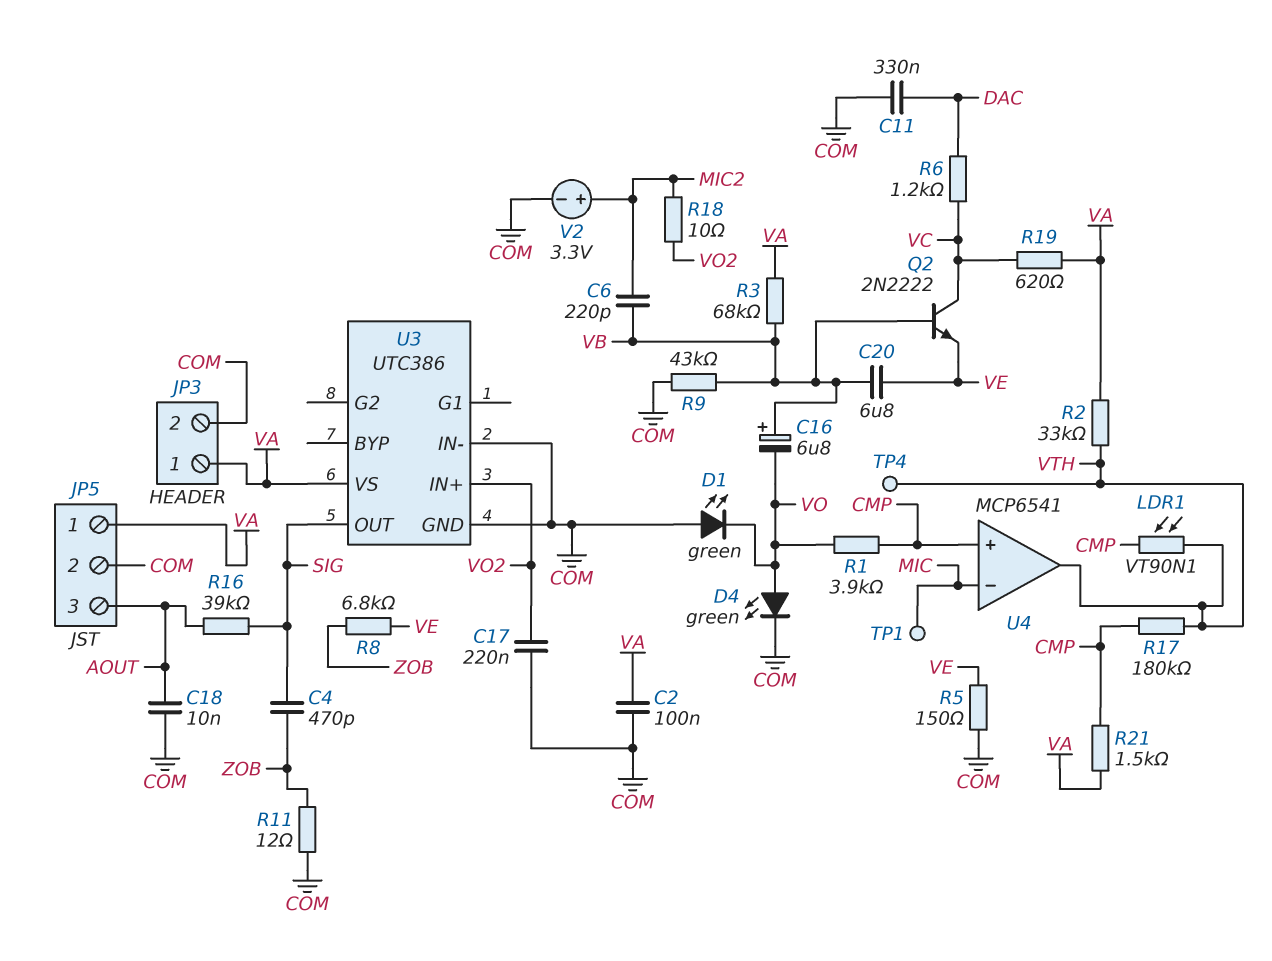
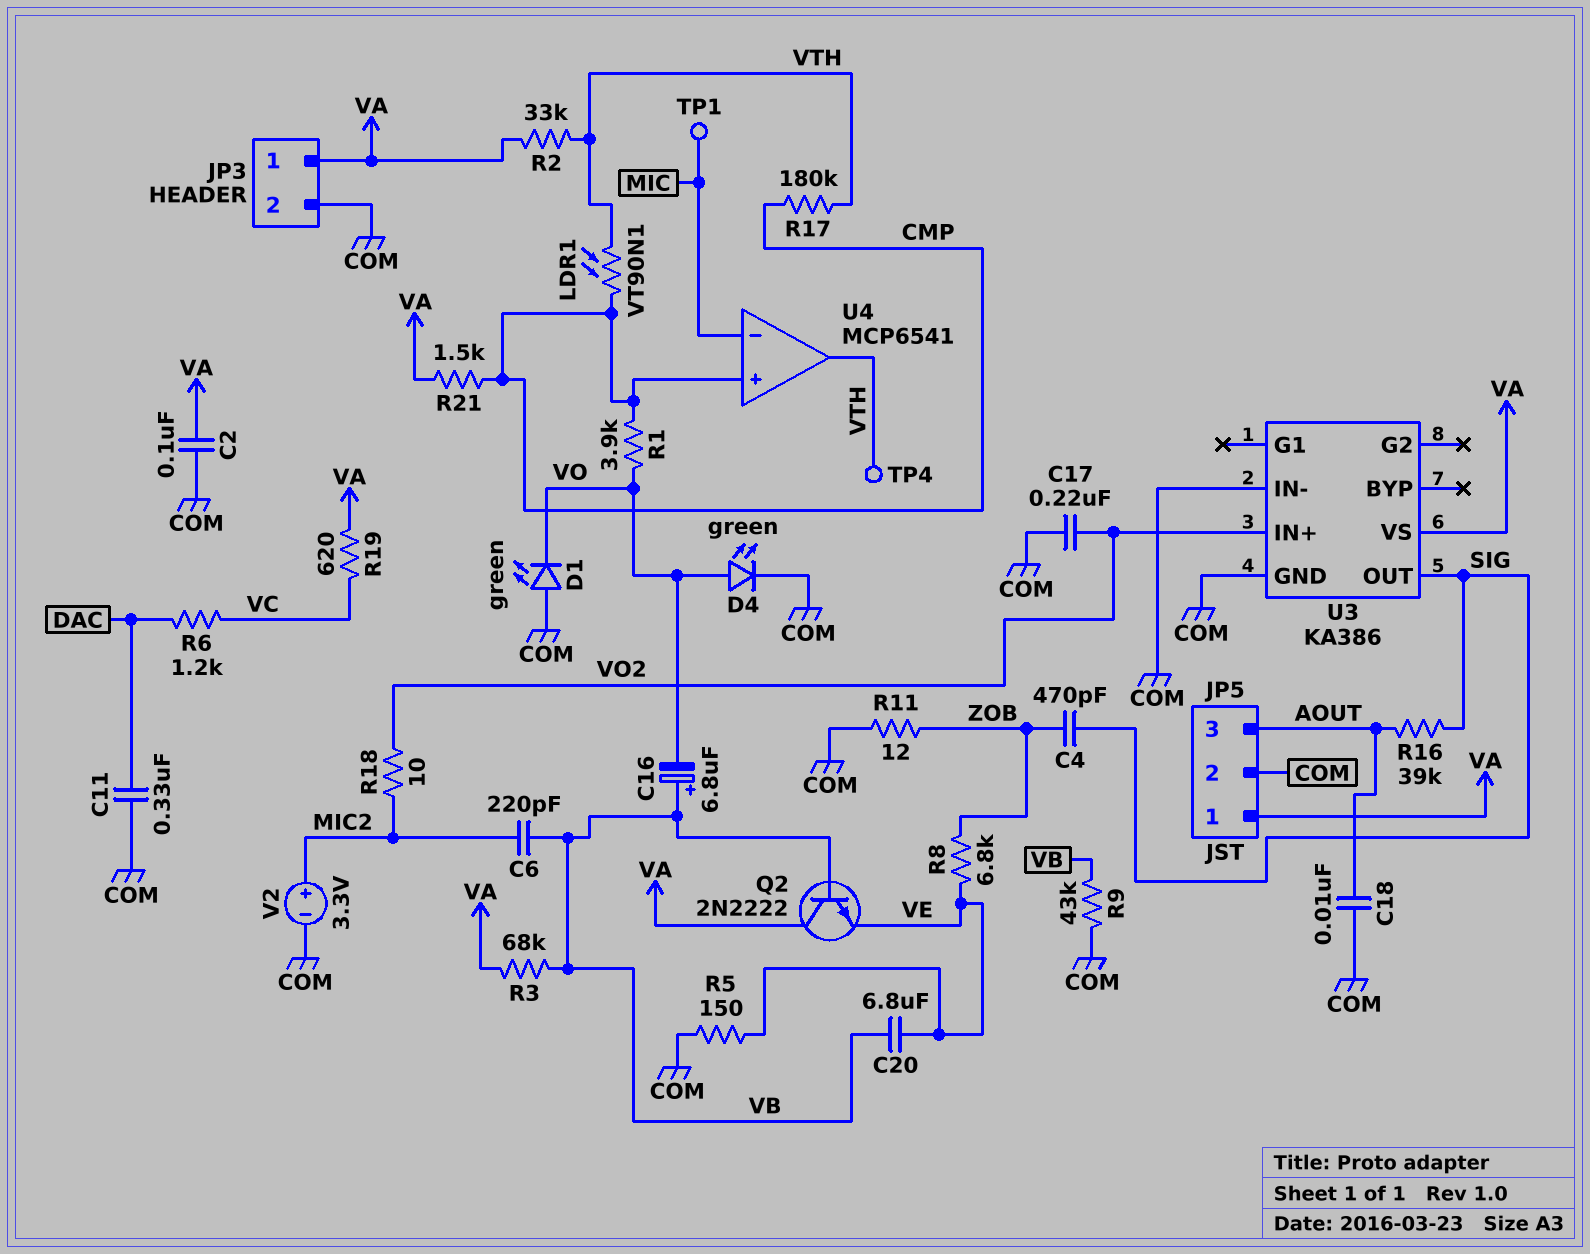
Q2: NPN 2N2222 (B VB, C VC, E VE) -> NPN 2N2222 (B VB, C VA, E VE)
U3: UTC386 -> KA386

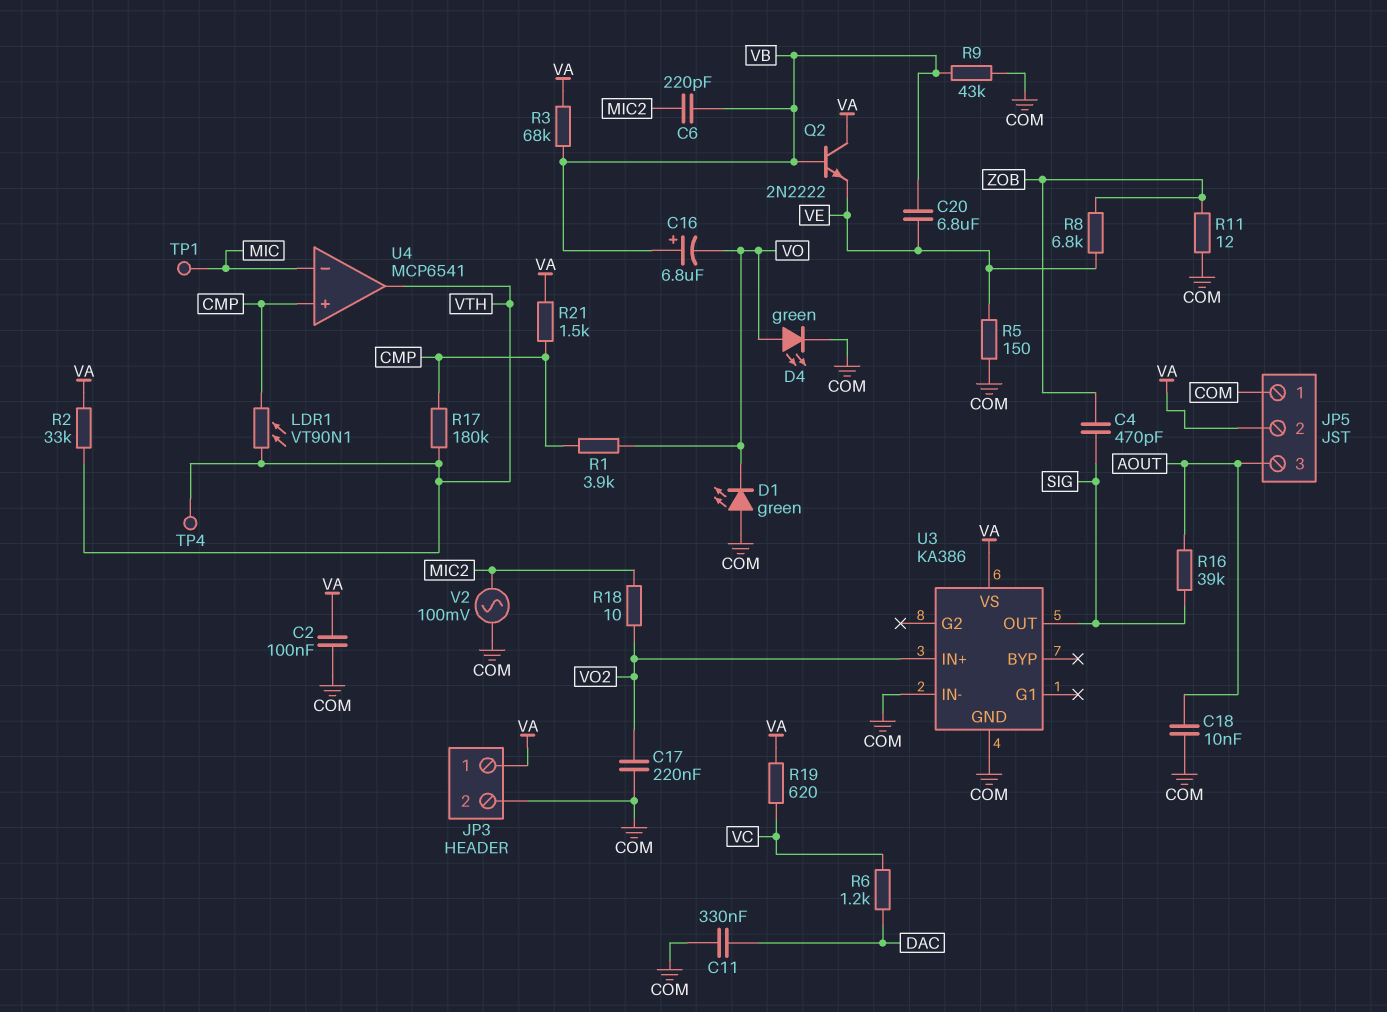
JP5 pin 1: VA -> COM
JP5 pin 2: COM -> VA
V2: 3.3V (plus MIC2, minus COM) -> AC 100mV (COM, MIC2)

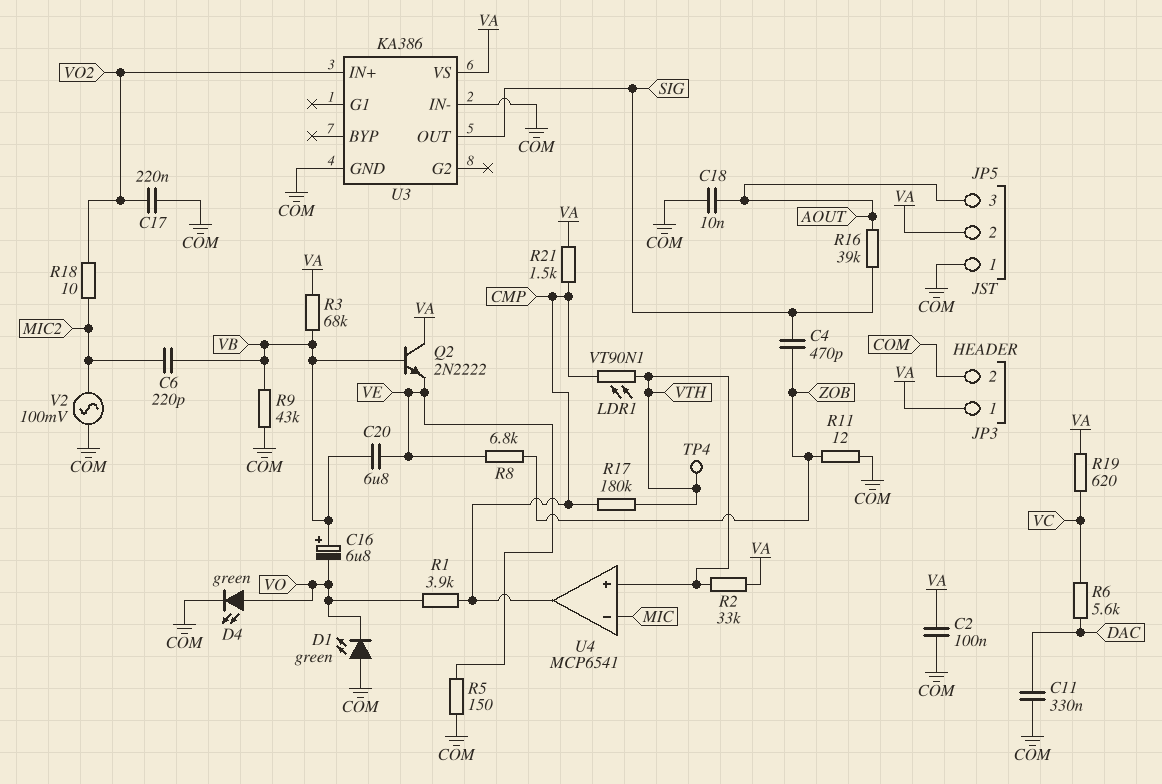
R6: 1.2k (DAC, VC) -> 5.6k (DAC, VC)
TP1: test point (MIC) -> none
U4 pin in+: CMP -> VTH
U4 pin out: VTH -> CMP

